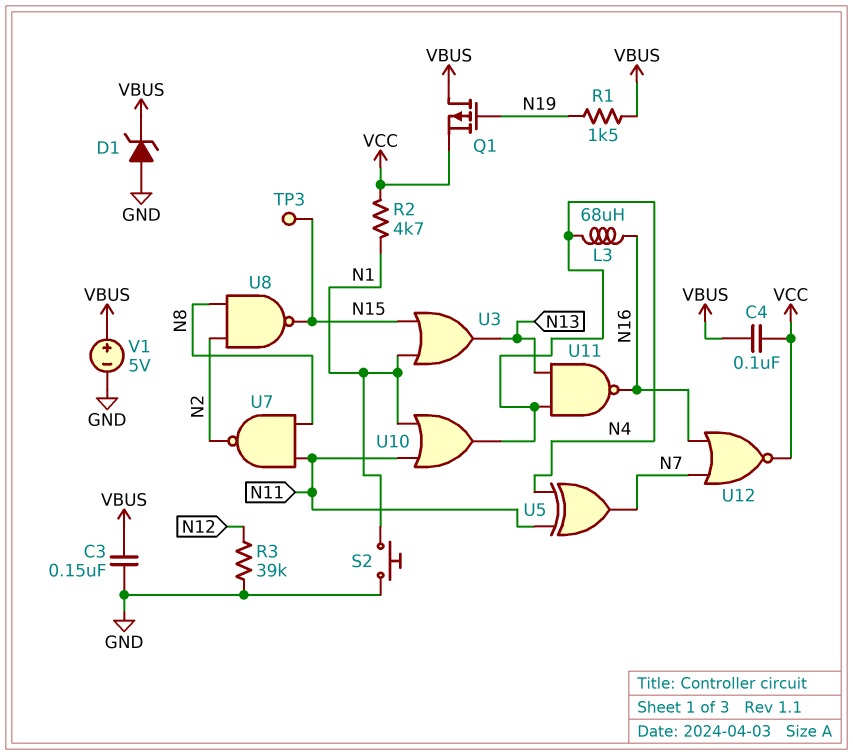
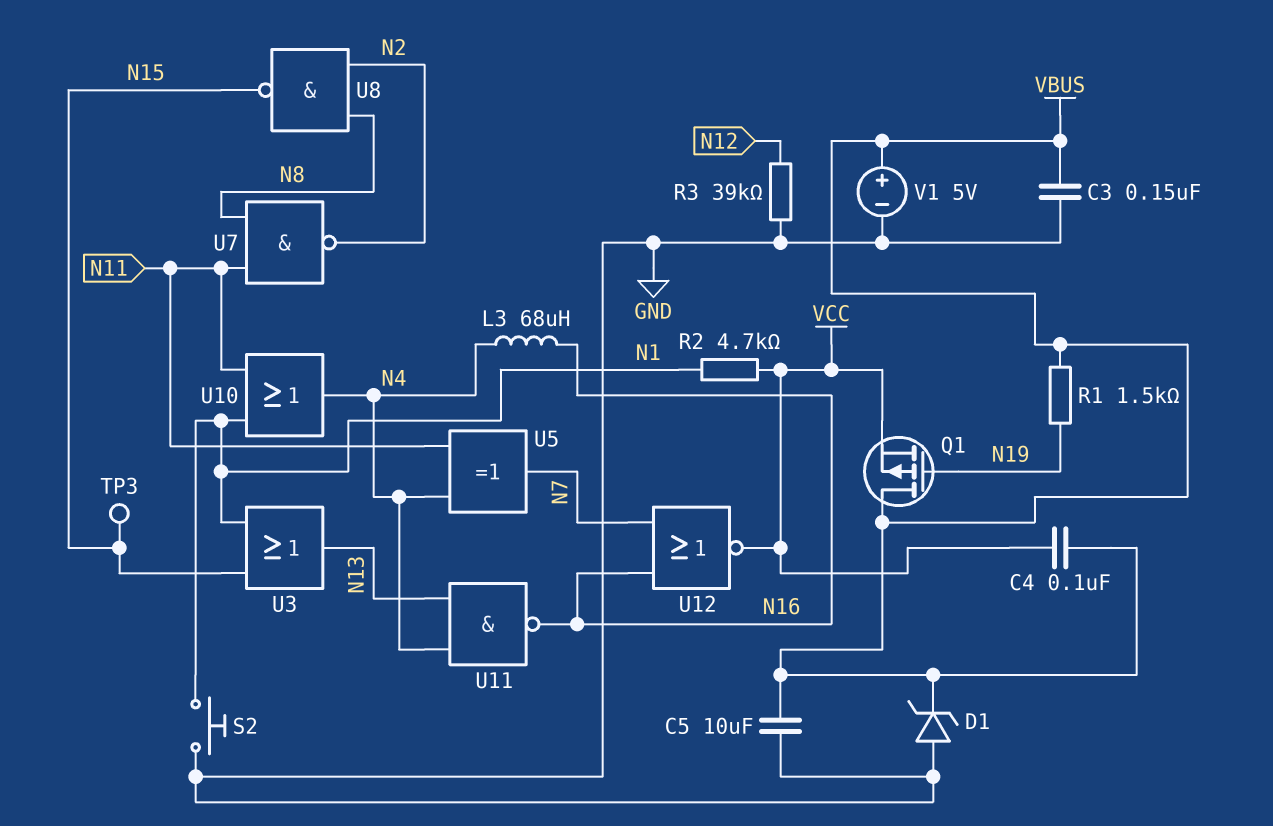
C5: none -> 10uF (GND, VBUS)

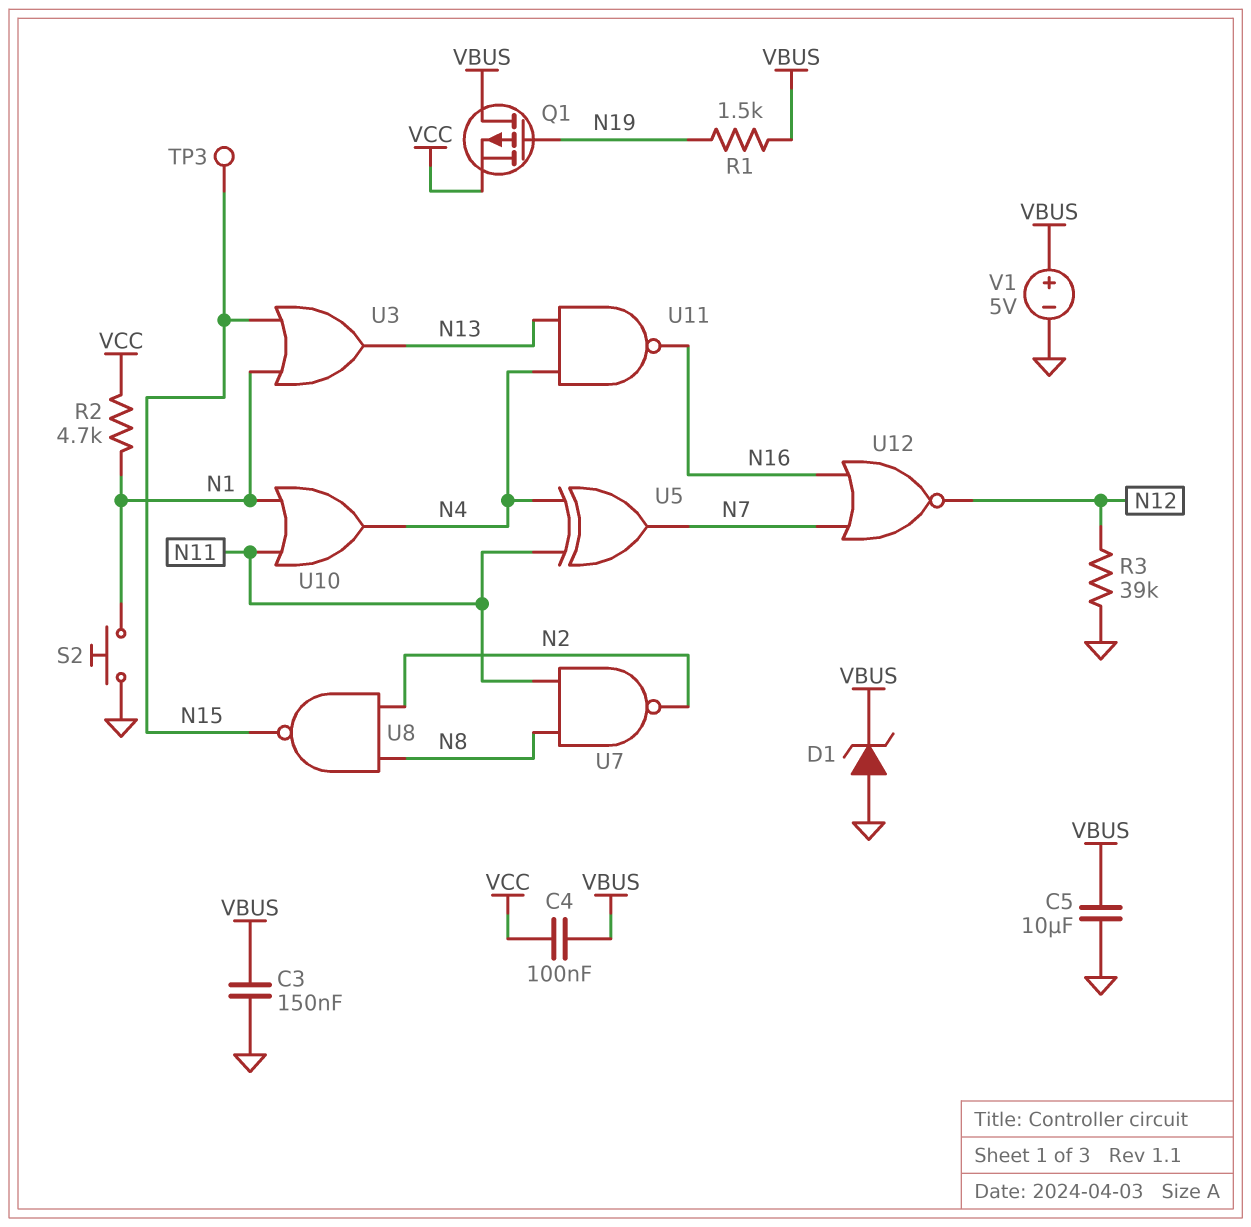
L3: 68uH (N4, N16) -> none
U12: NOR (in N7, in N16, out VCC) -> NOR (in N7, in N16, out N12)

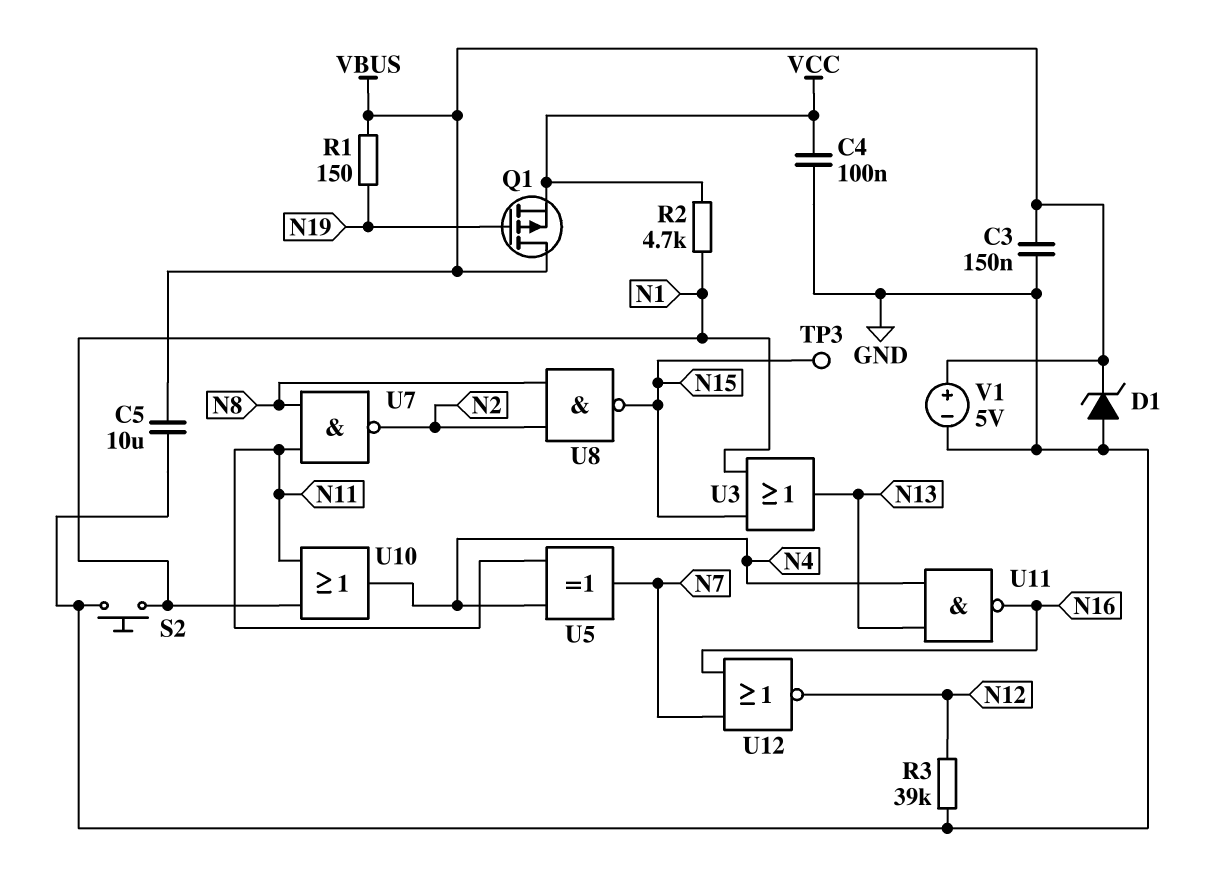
C4: 100nF (VBUS, VCC) -> 100nF (GND, VCC)
R1: 1.5k (N19, VBUS) -> 150 (N19, VBUS)

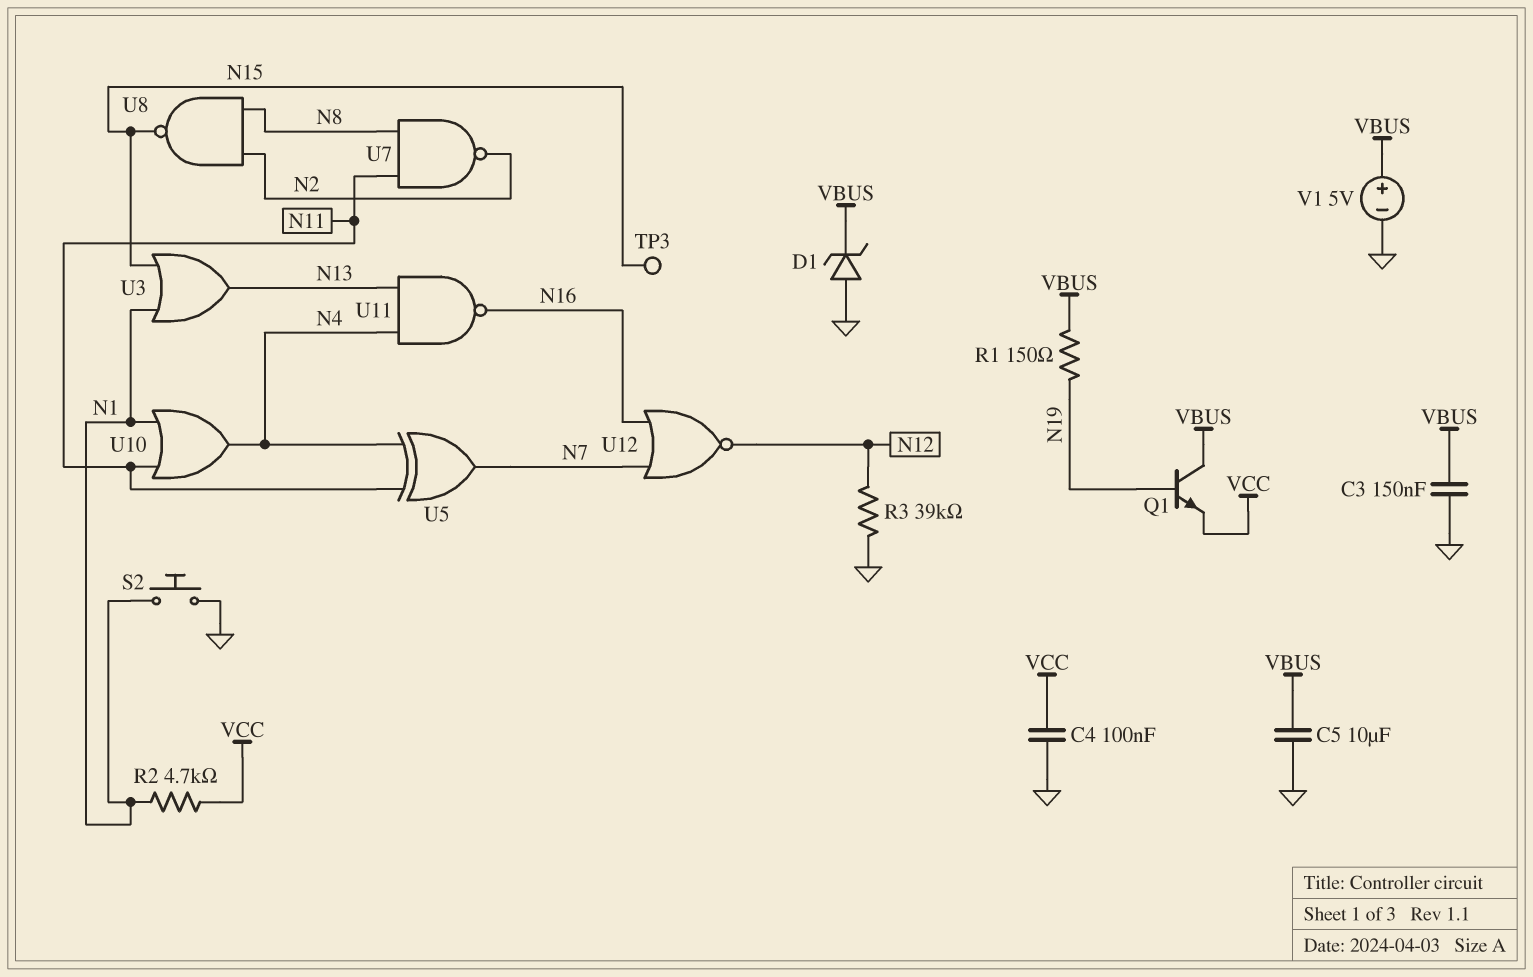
Q1: PMOS (G N19, D VBUS, S VCC) -> NPN (B N19, C VBUS, E VCC)

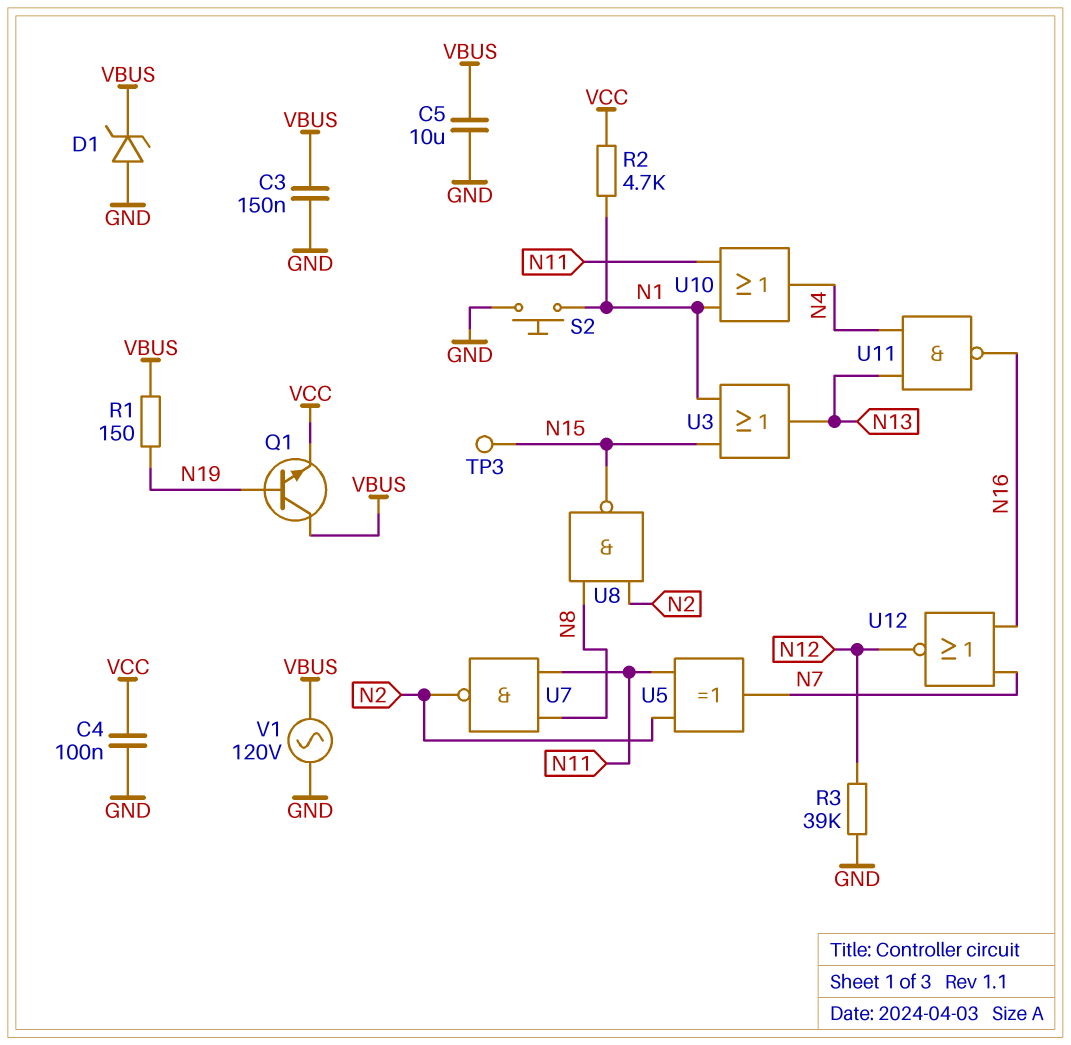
U5: XOR (in N4, in N11, out N7) -> XOR (in N2, in N11, out N7)
V1: 5V (plus VBUS, minus GND) -> AC 120V (GND, VBUS)

